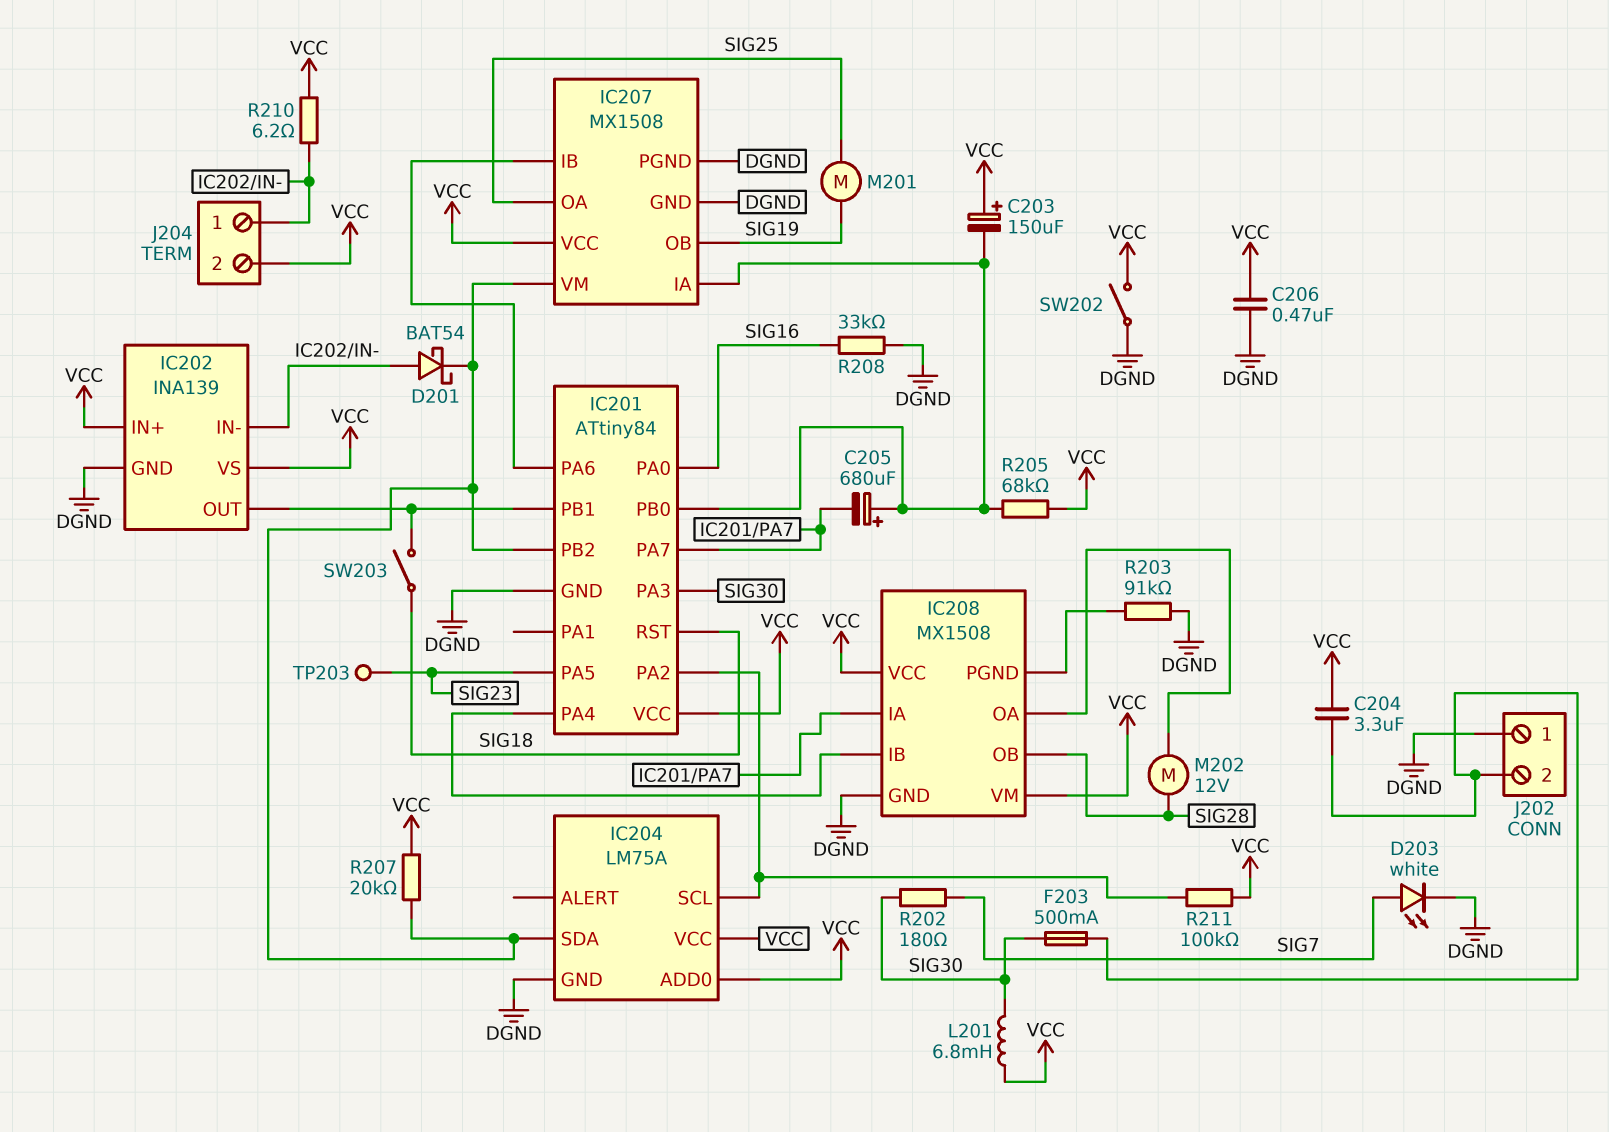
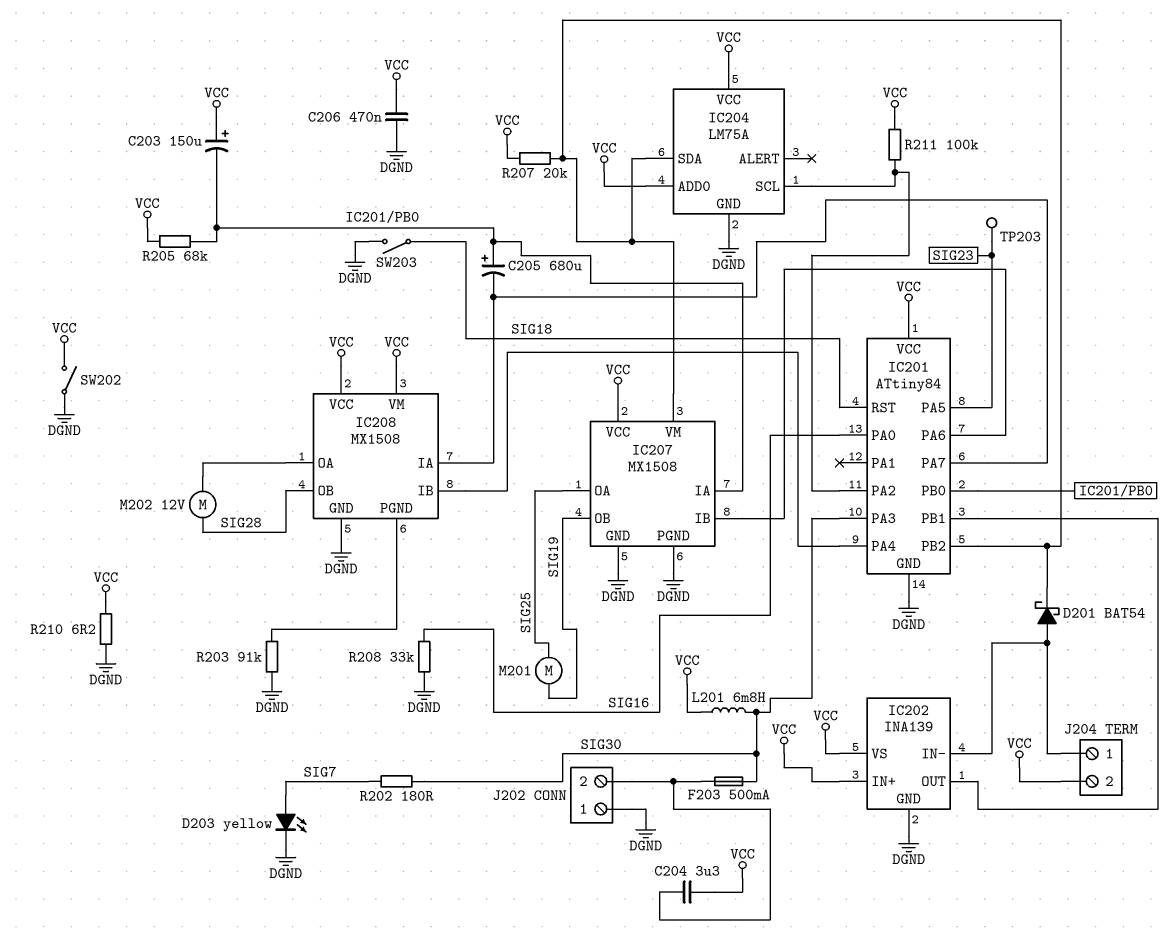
D203: LED white (A SIG7, K DGND) -> LED yellow (A SIG7, K DGND)
R210: 6.2 (IC202/IN-, VCC) -> 6.2 (DGND, VCC)
SW203: switch (IC201/PB1, SIG18) -> switch (DGND, SIG18)

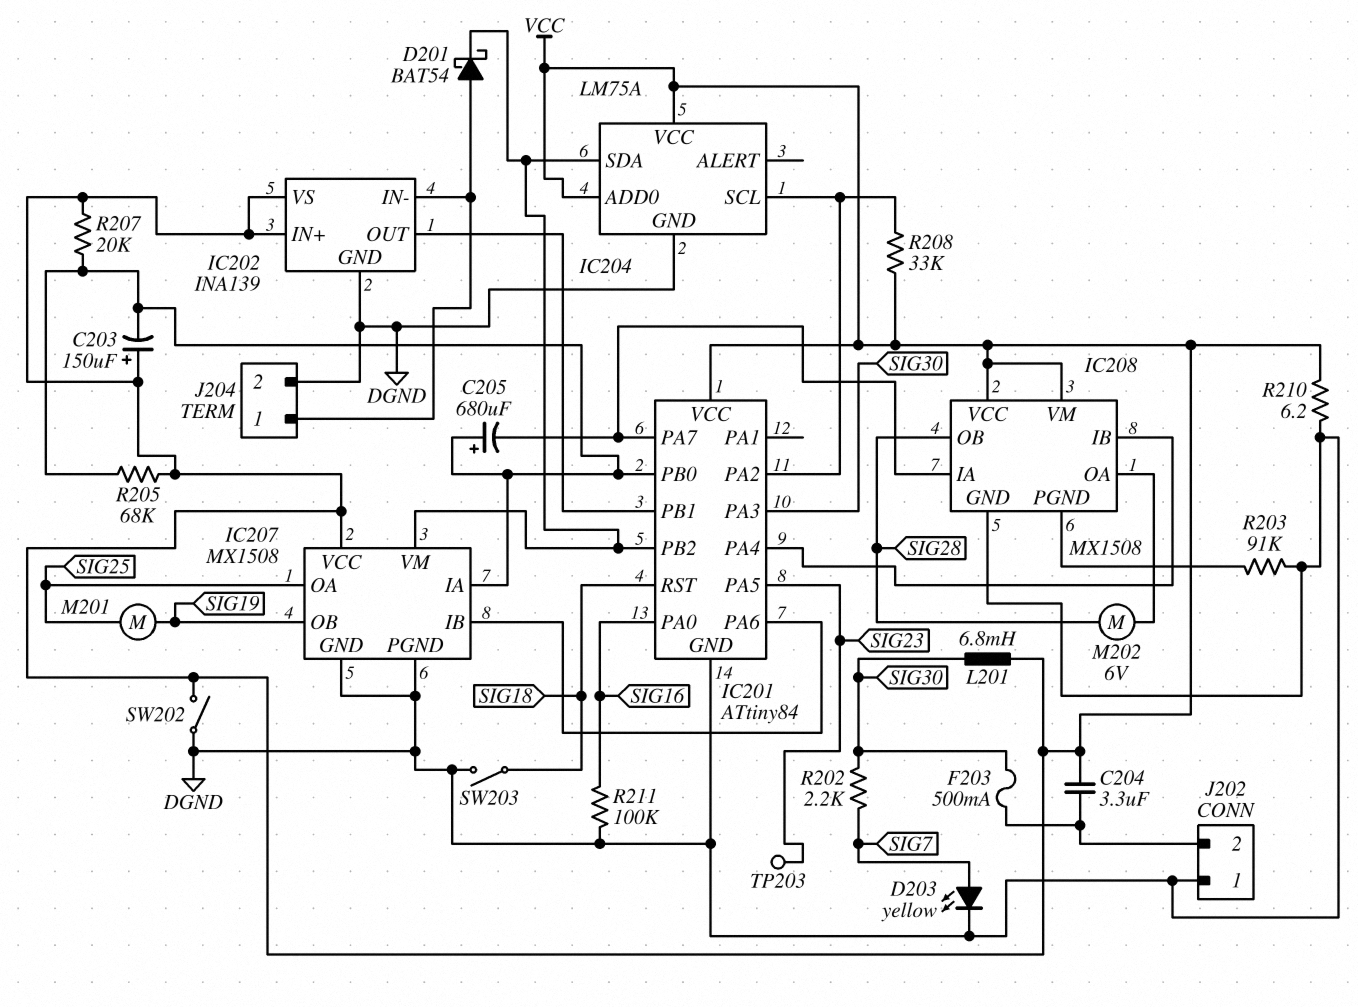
C206: 470nF (DGND, VCC) -> none
J204 pin 2: VCC -> DGND
M202: motor 12V (IC208/OA, SIG28) -> motor 6V (IC208/OA, SIG28)
R202: 180 (SIG7, SIG30) -> 2.2k (SIG7, SIG30)
R207: 20k (IC201/PB2, VCC) -> 20k (IC201/PB0, VCC)
R208: 33k (DGND, SIG16) -> 33k (IC201/PA2, VCC)
R211: 100k (IC201/PA2, VCC) -> 100k (DGND, SIG16)

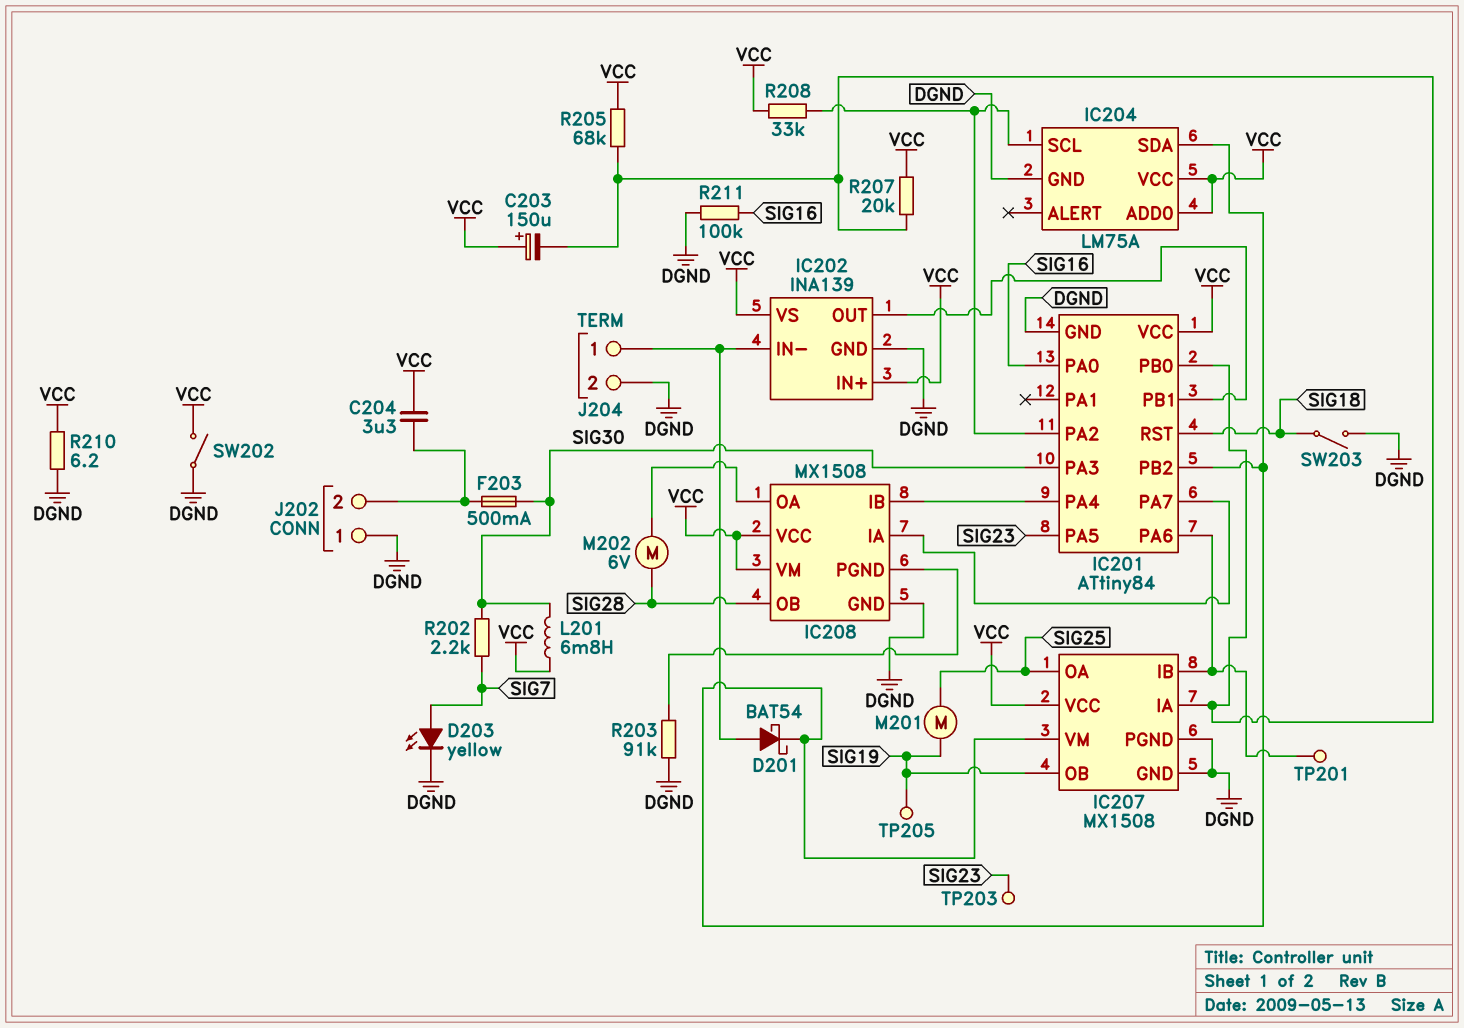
C205: 680uF (plus IC201/PB0, minus IC201/PA7) -> none
TP201: none -> test point (IC201/PA6)
TP205: none -> test point (SIG19)

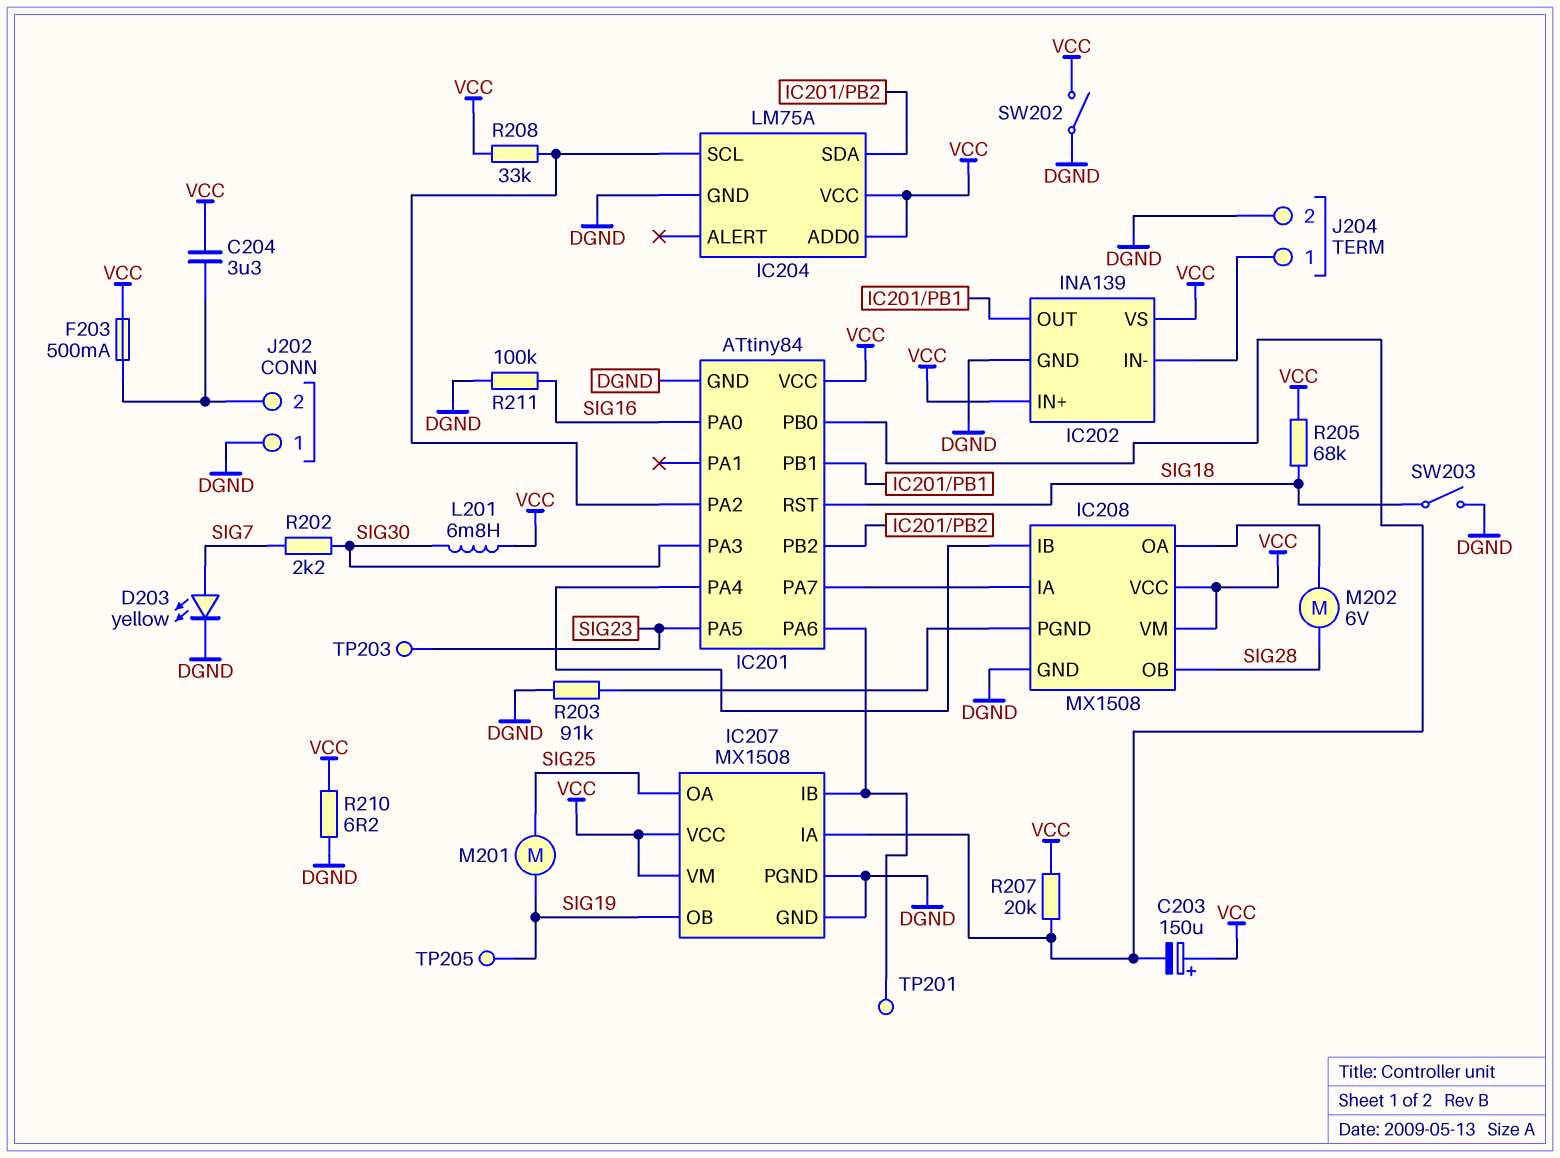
D201: schottky BAT54 (A IC202/IN-, K IC201/PB2) -> none
F203: 500mA (J202/2, SIG30) -> 500mA (J202/2, VCC)
IC207 pin VM: IC201/PB2 -> VCC
R205: 68k (IC201/PB0, VCC) -> 68k (SIG18, VCC)

